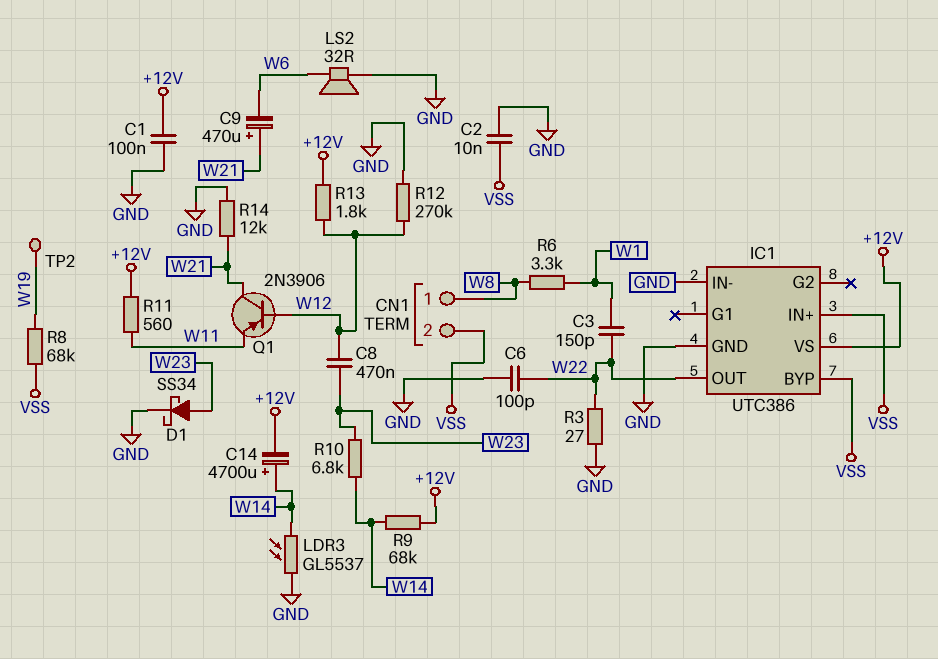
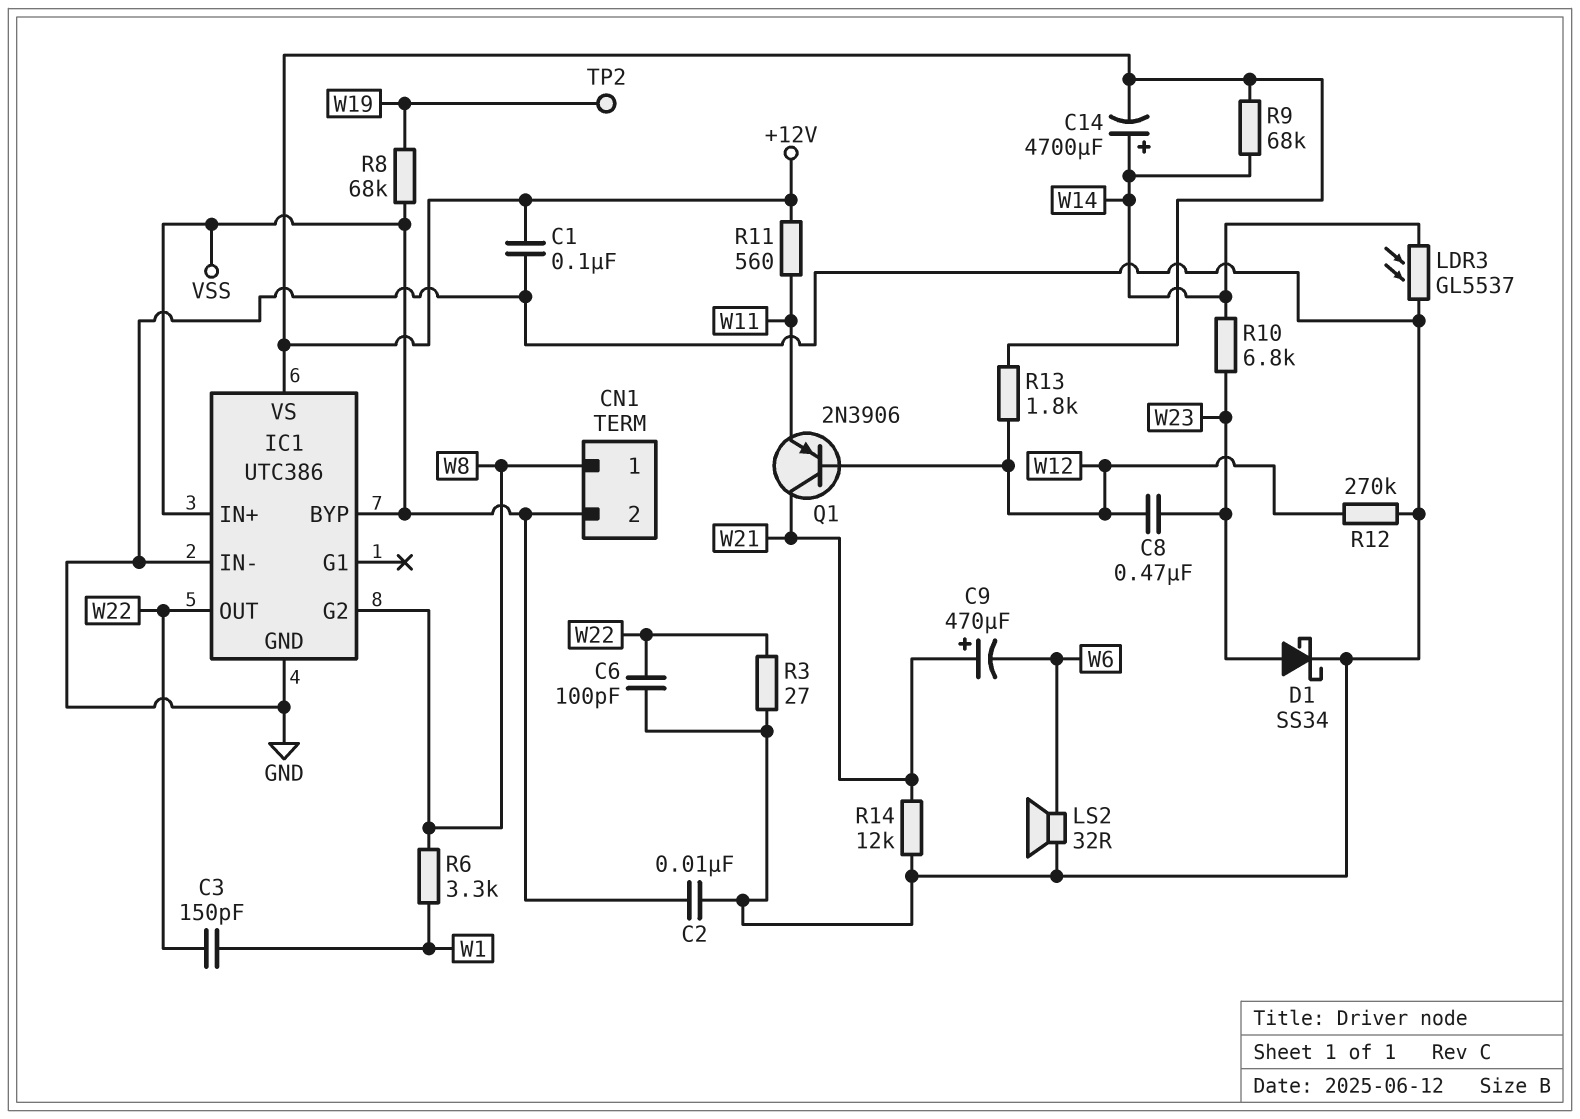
IC1 pin G2: none -> W8

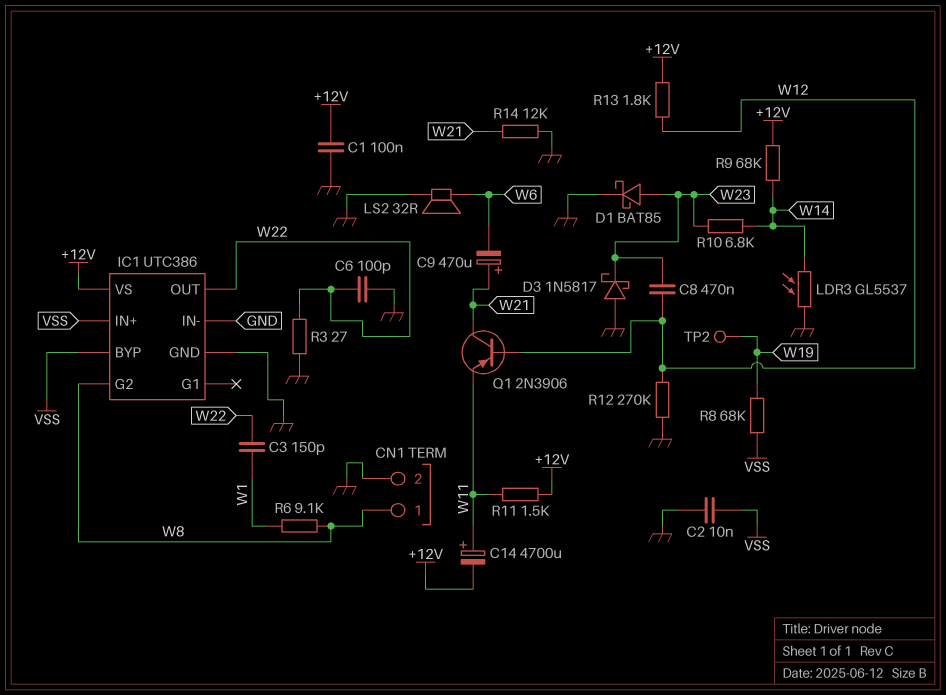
C14: 4700uF (plus W14, minus +12V) -> 4700uF (plus W11, minus +12V)
CN1 pin 2: VSS -> GND
D1: schottky SS34 (A W23, K GND) -> schottky BAT85 (A W23, K GND)
D3: none -> schottky 1N5817 (A GND, K W23)
R6: 3.3k (W1, W8) -> 9.1k (W1, W8)
R11: 560 (+12V, W11) -> 1.5k (+12V, W11)

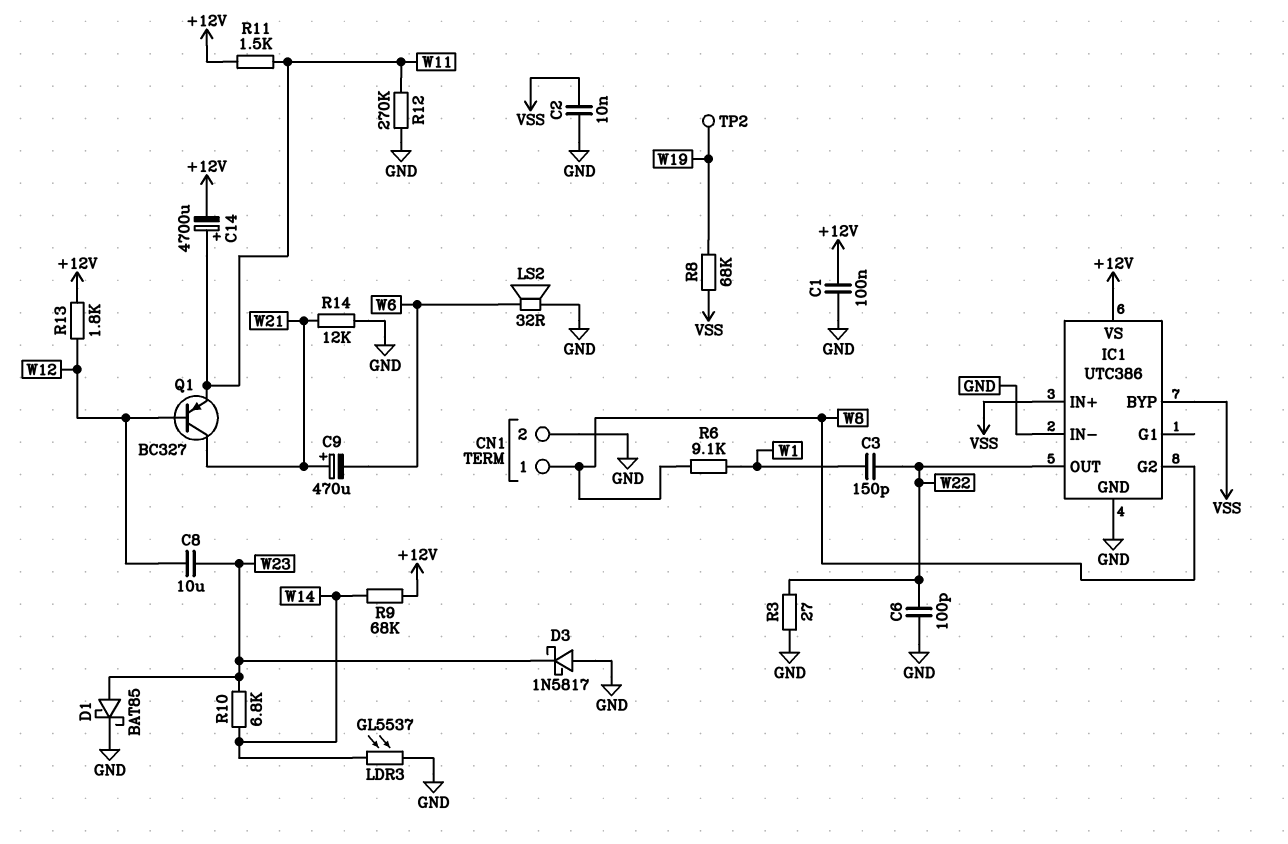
C8: 470nF (W12, W23) -> 10uF (W12, W23)
Q1: PNP 2N3906 (B W12, C W21, E W11) -> PNP BC327 (B W12, C W21, E W11)
R12: 270k (GND, W12) -> 270k (GND, W11)

